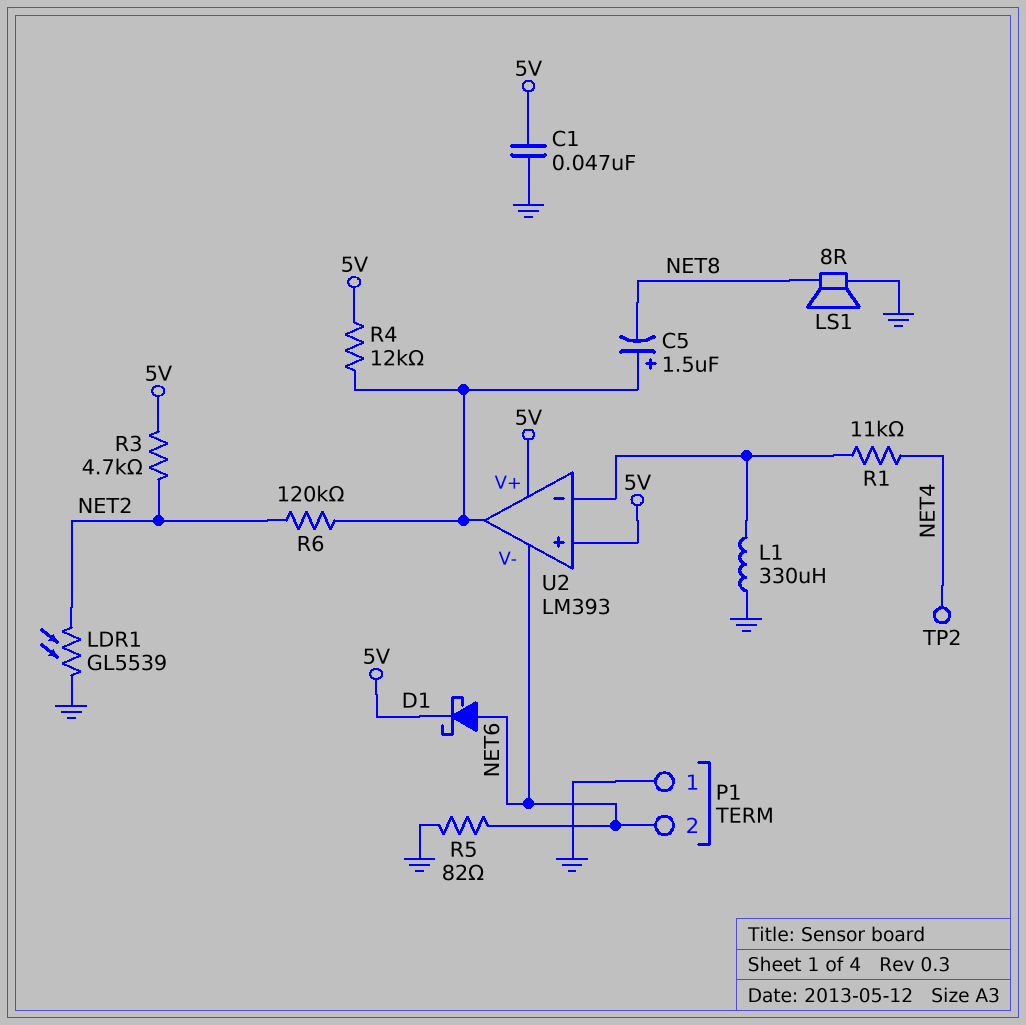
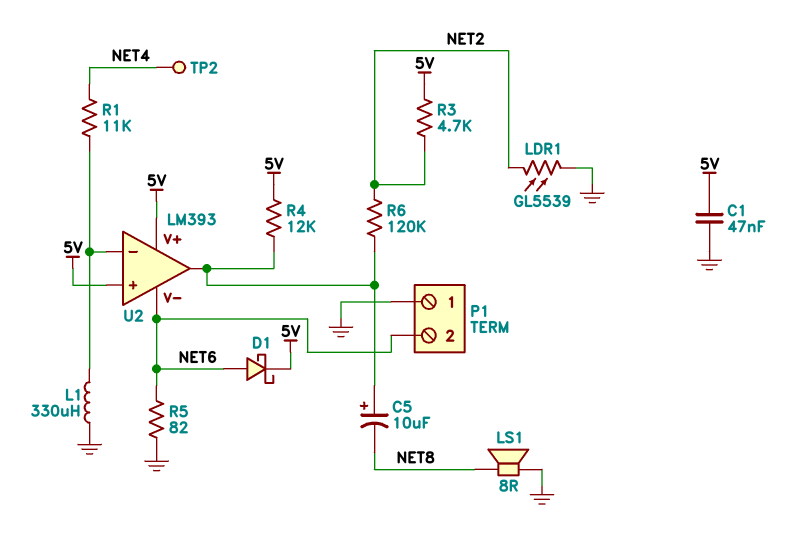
C5: 1.5uF (plus U2/out, minus NET8) -> 10uF (plus U2/out, minus NET8)

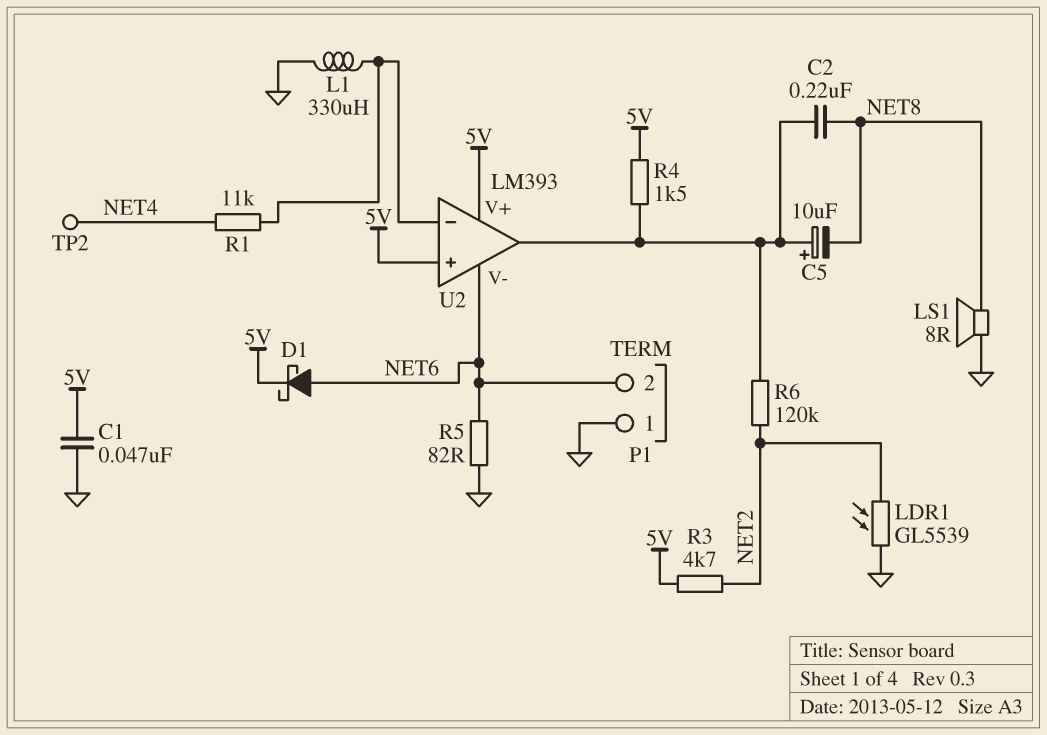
C2: none -> 220nF (NET8, U2/out)
R4: 12k (5V, U2/out) -> 1.5k (5V, U2/out)

